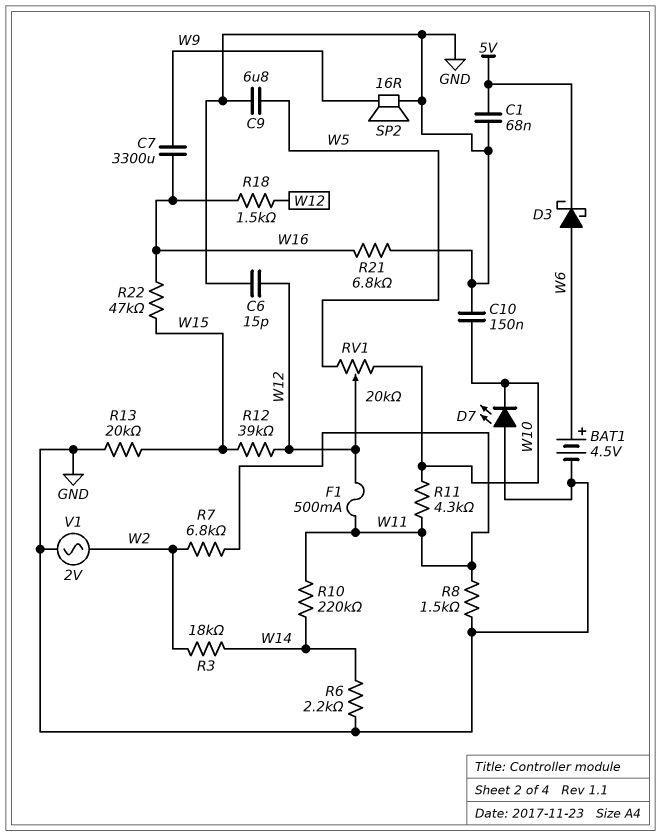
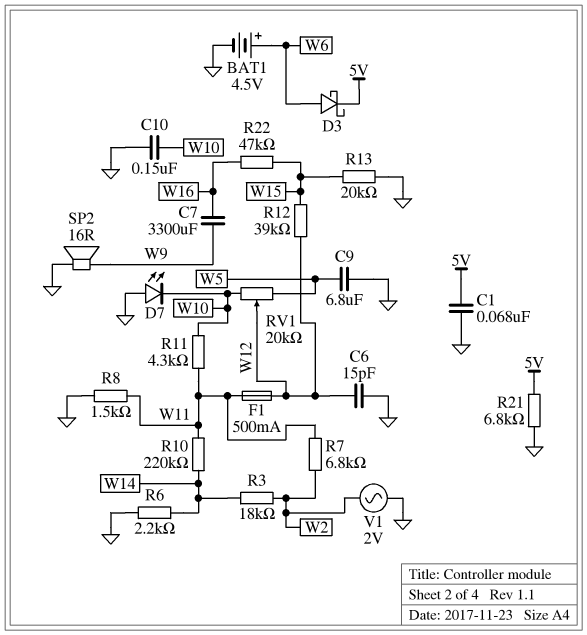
R18: 1.5k (W12, W16) -> none
R21: 6.8k (GND, W16) -> 6.8k (5V, GND)

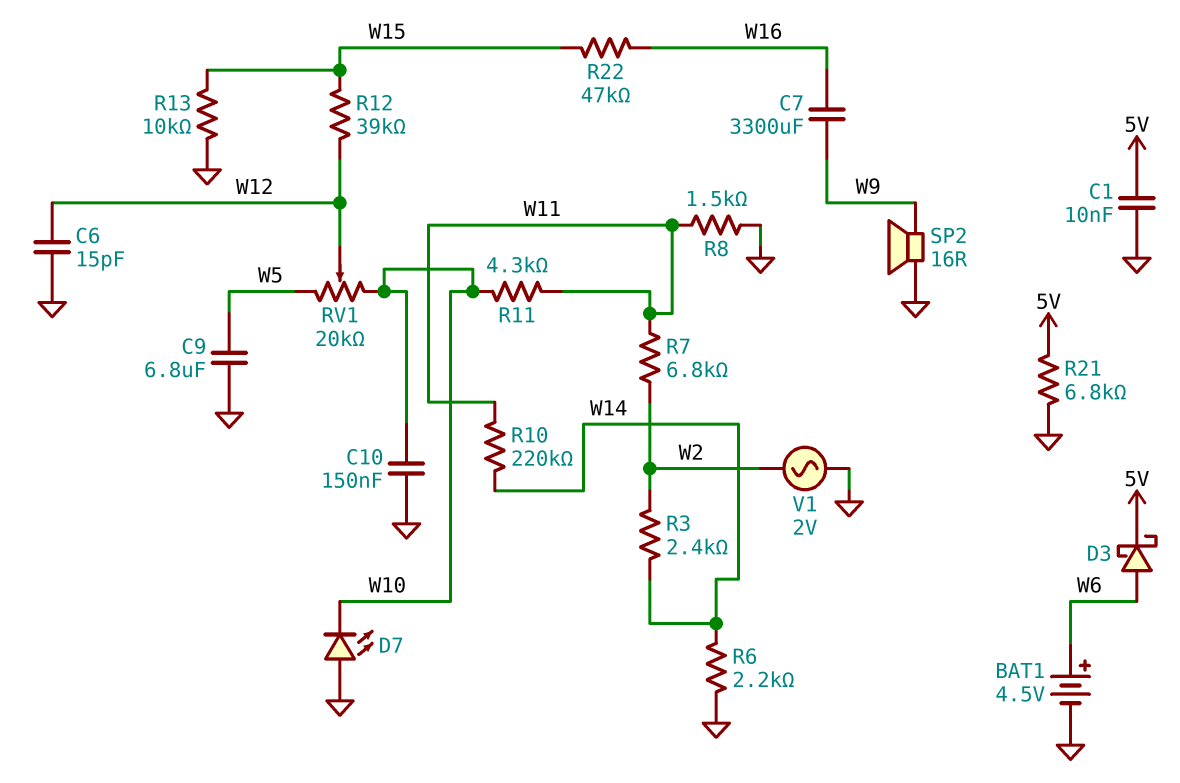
C1: 68nF (5V, GND) -> 10nF (5V, GND)
F1: 500mA (W11, W12) -> none
R3: 18k (W2, W14) -> 2.4k (W2, W14)
R13: 20k (GND, W15) -> 10k (GND, W15)

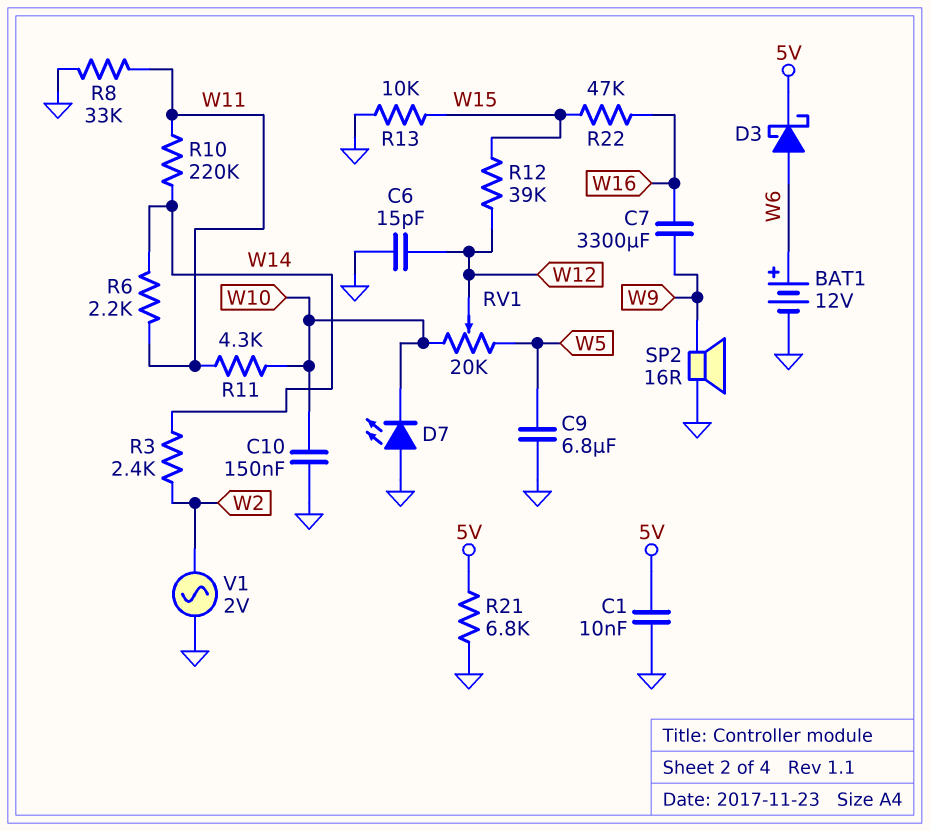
BAT1: 4.5V (plus W6, minus GND) -> 12V (plus W6, minus GND)
R6: 2.2k (GND, W14) -> 2.2k (W11, W14)
R7: 6.8k (W2, W11) -> none
R8: 1.5k (GND, W11) -> 33k (GND, W11)

